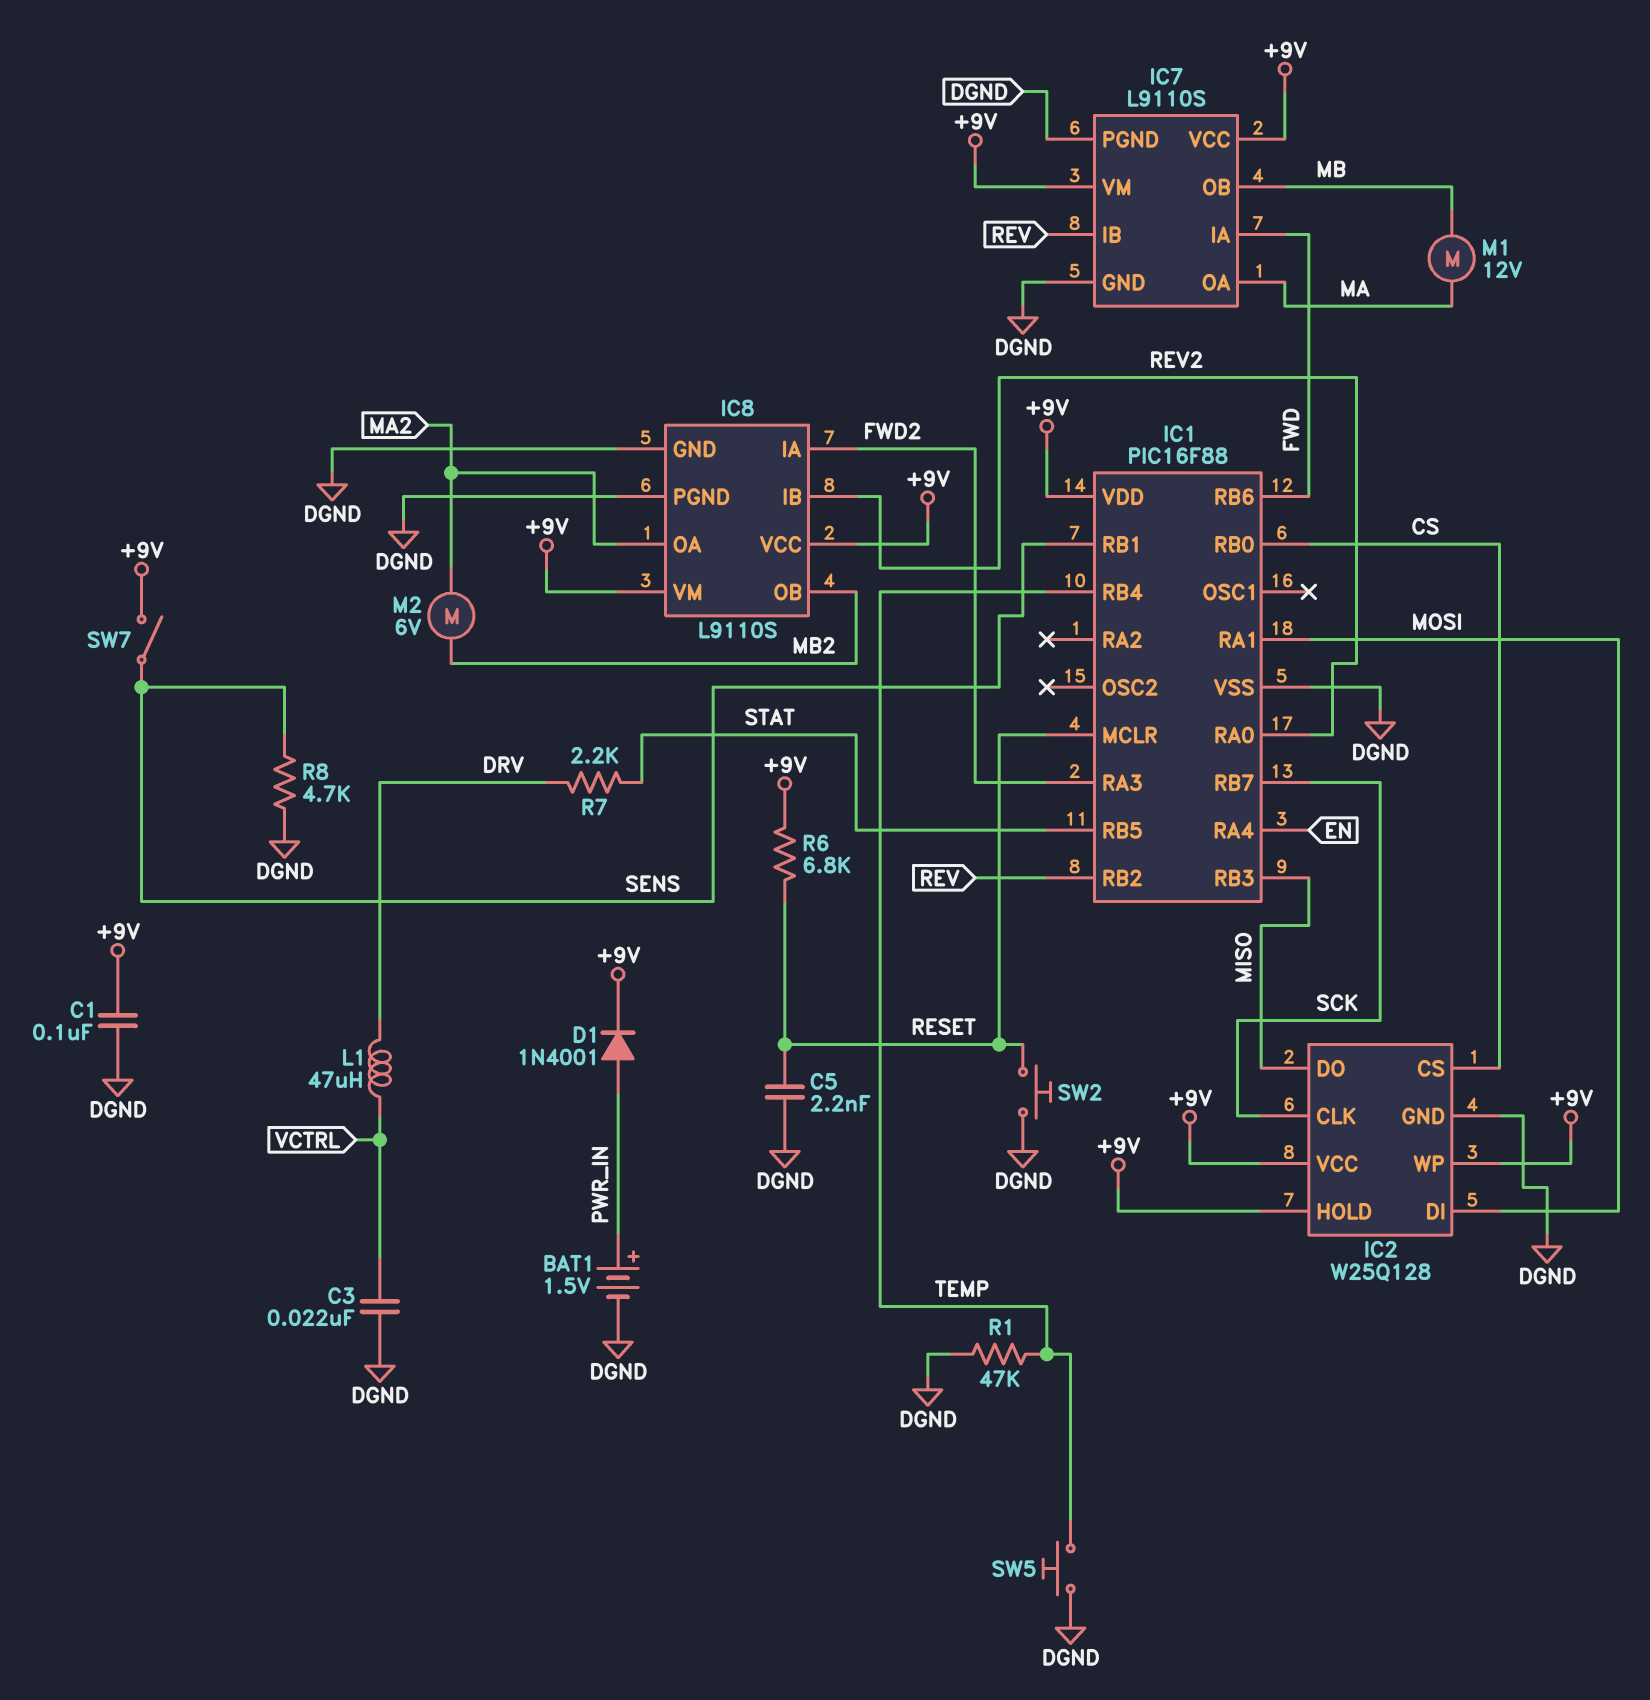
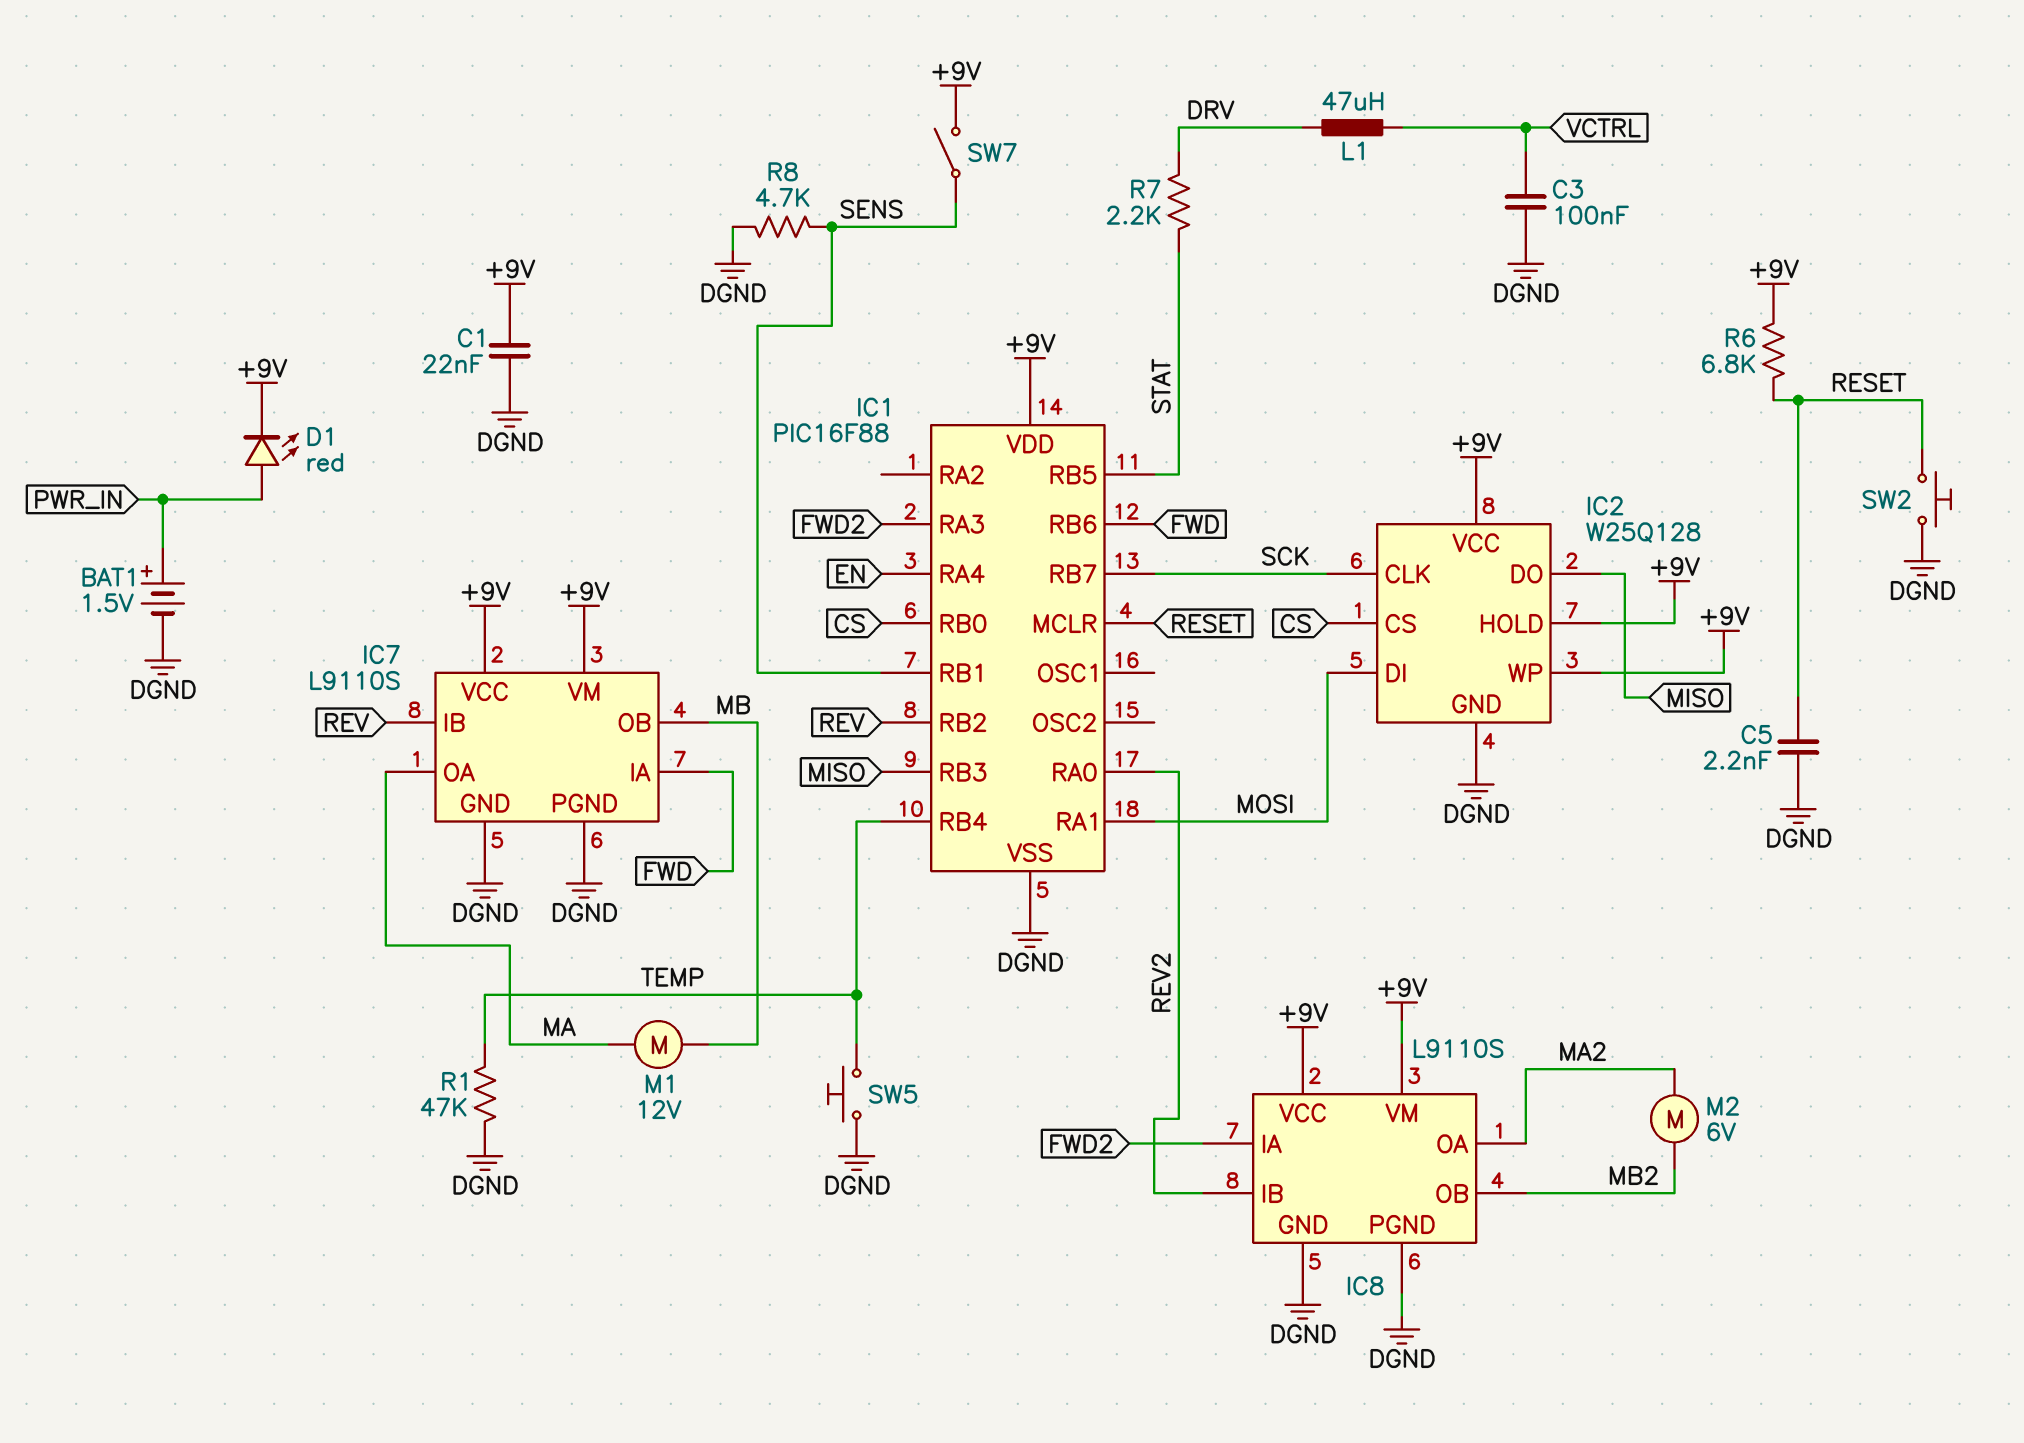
C1: 100nF (+9V, DGND) -> 22nF (+9V, DGND)
C3: 22nF (DGND, VCTRL) -> 100nF (DGND, VCTRL)
D1: diode 1N4001 (A PWR_IN, K +9V) -> LED red (A PWR_IN, K +9V)

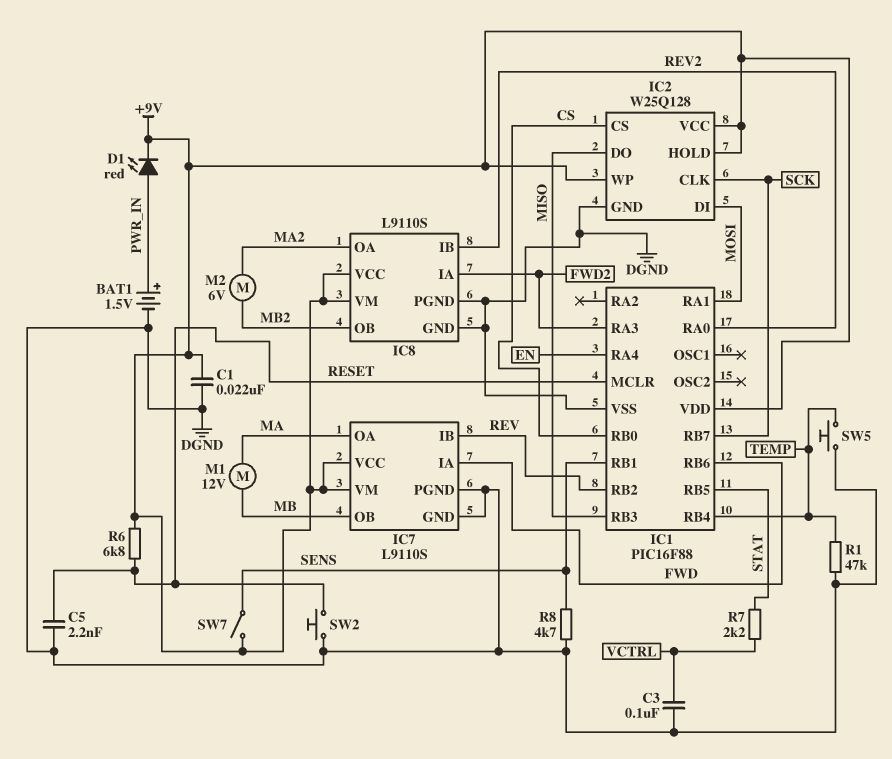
L1: 47uH (DRV, VCTRL) -> none
R7: 2.2k (DRV, STAT) -> 2.2k (STAT, VCTRL)

